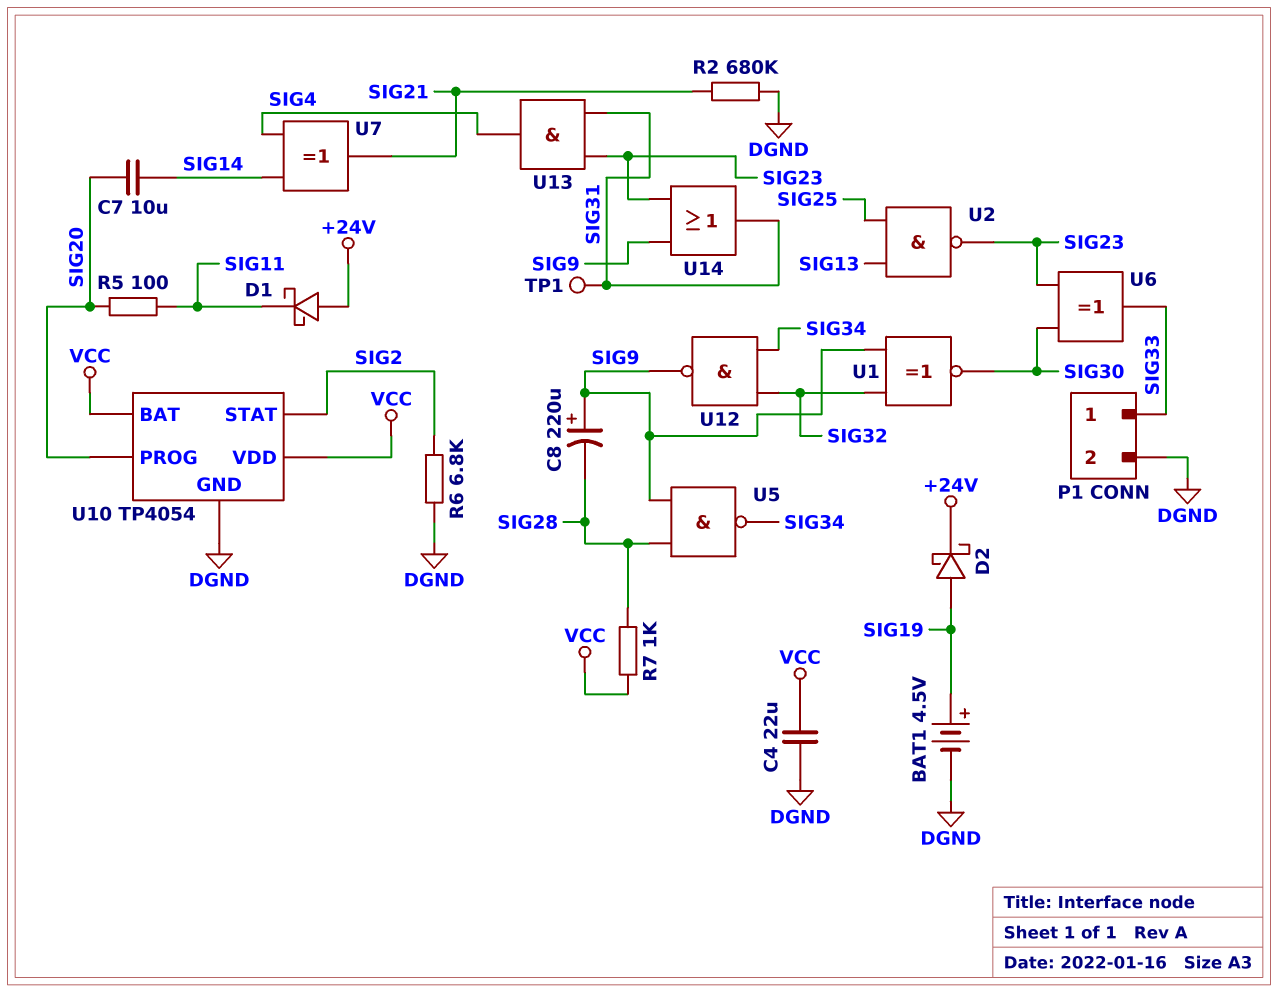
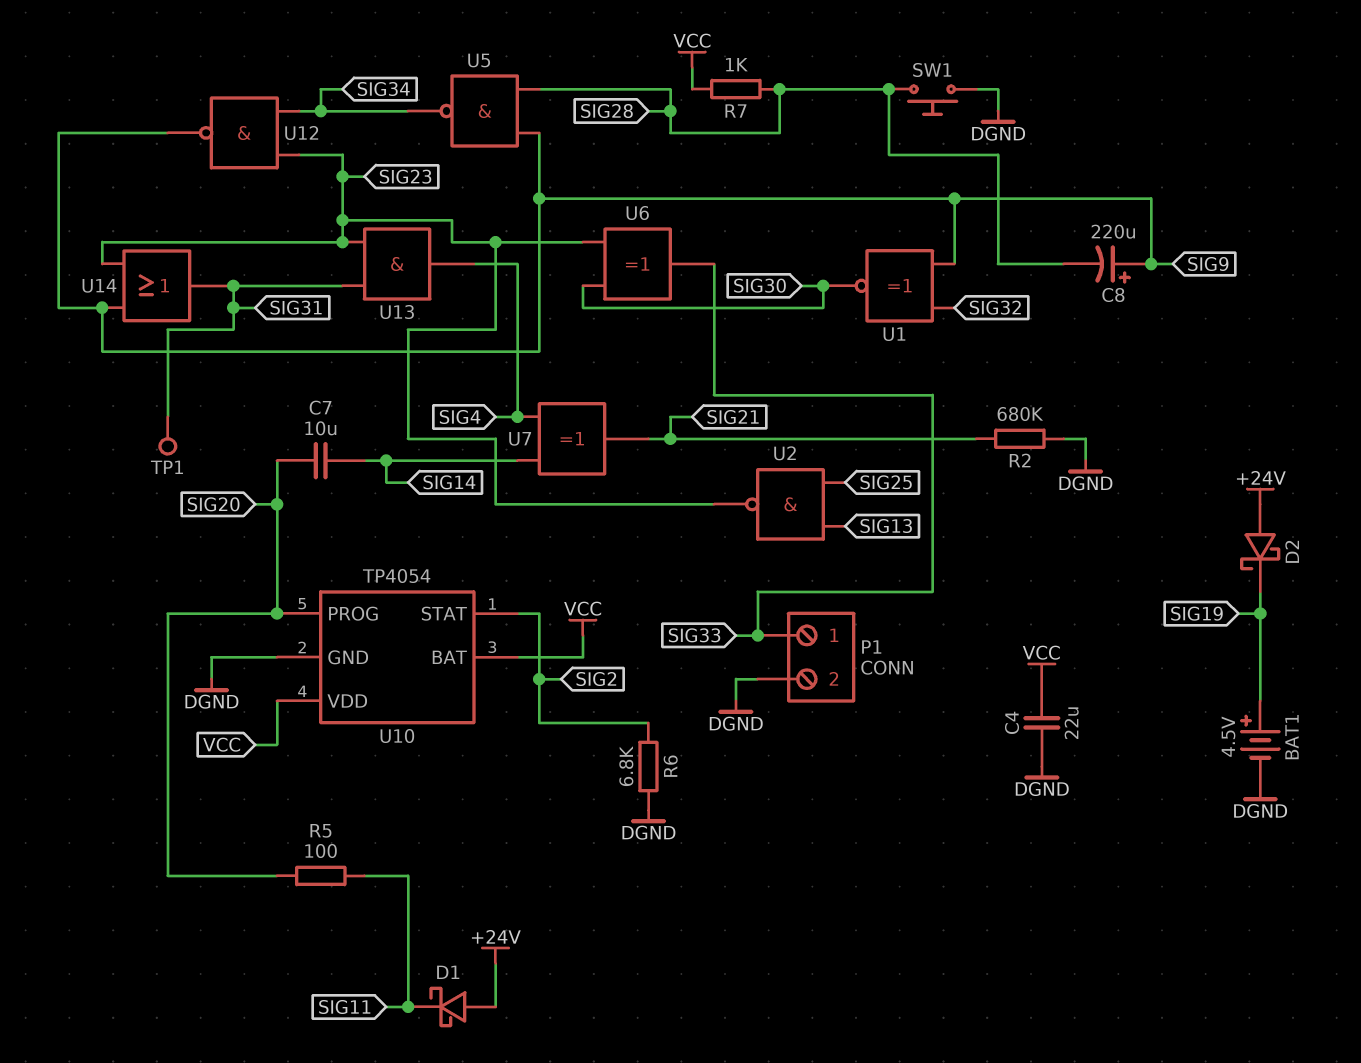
D2: schottky (A SIG19, K +24V) -> schottky (A +24V, K SIG19)
SW1: none -> button (DGND, SIG28)
U12: NAND (in SIG32, in SIG34, out SIG9) -> NAND (in SIG23, in SIG34, out SIG9)

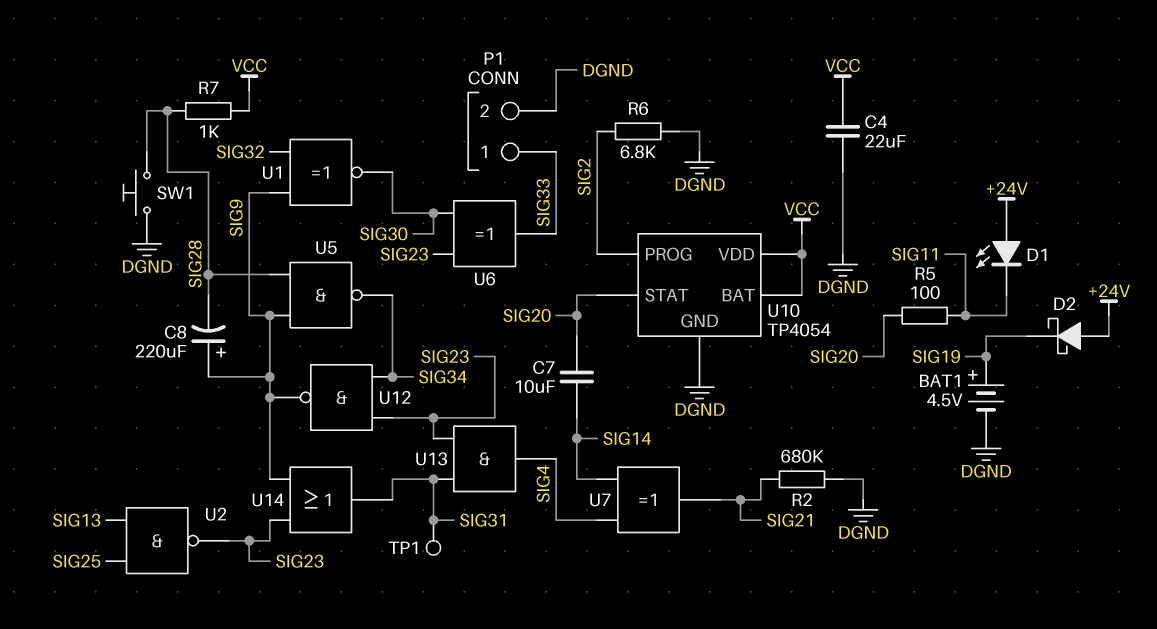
D1: schottky (A +24V, K SIG11) -> LED (A +24V, K SIG11)
U10 pin PROG: SIG20 -> SIG2
U10 pin STAT: SIG2 -> SIG20

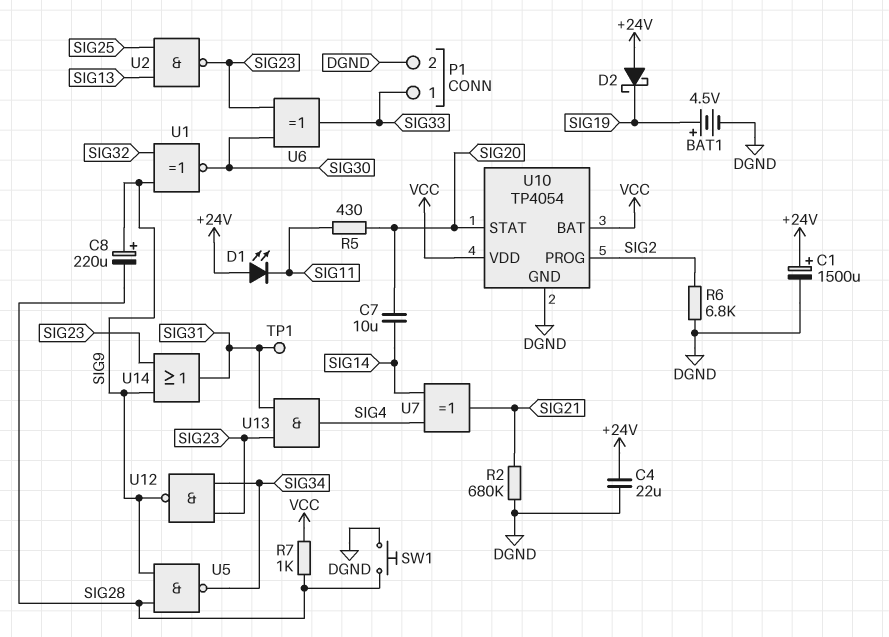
C1: none -> 1500uF (plus +24V, minus DGND)
C4: 22uF (DGND, VCC) -> 22uF (+24V, DGND)
R5: 100 (SIG11, SIG20) -> 430 (SIG11, SIG20)

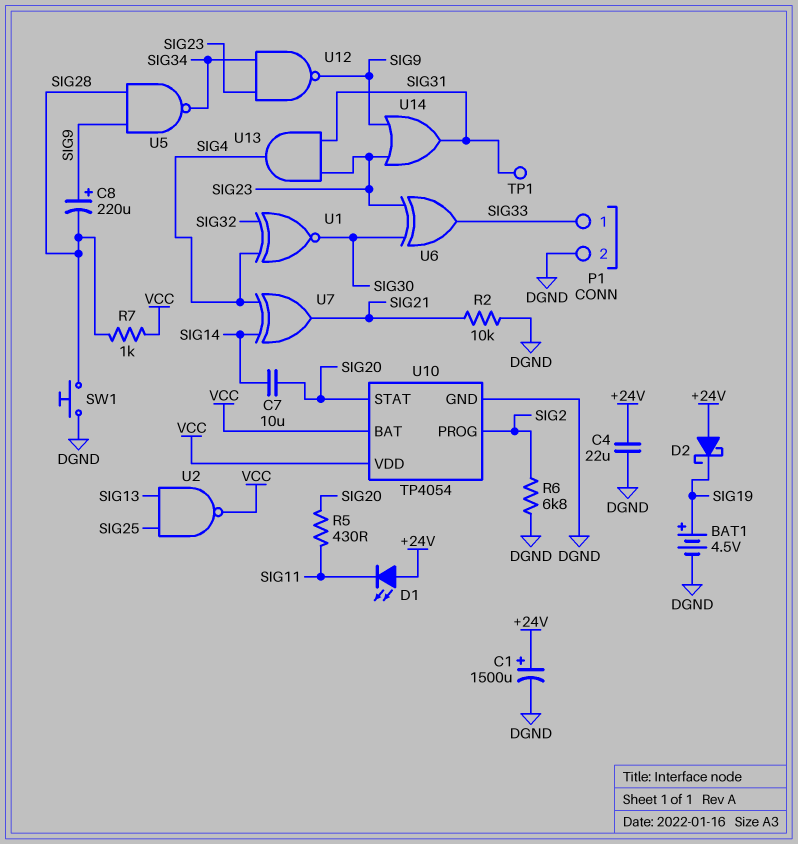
R2: 680k (DGND, SIG21) -> 10k (DGND, SIG21)
U1: XNOR (in SIG9, in SIG32, out SIG30) -> XNOR (in SIG4, in SIG32, out SIG30)
U2: NAND (in SIG13, in SIG25, out SIG23) -> NAND (in SIG13, in SIG25, out VCC)

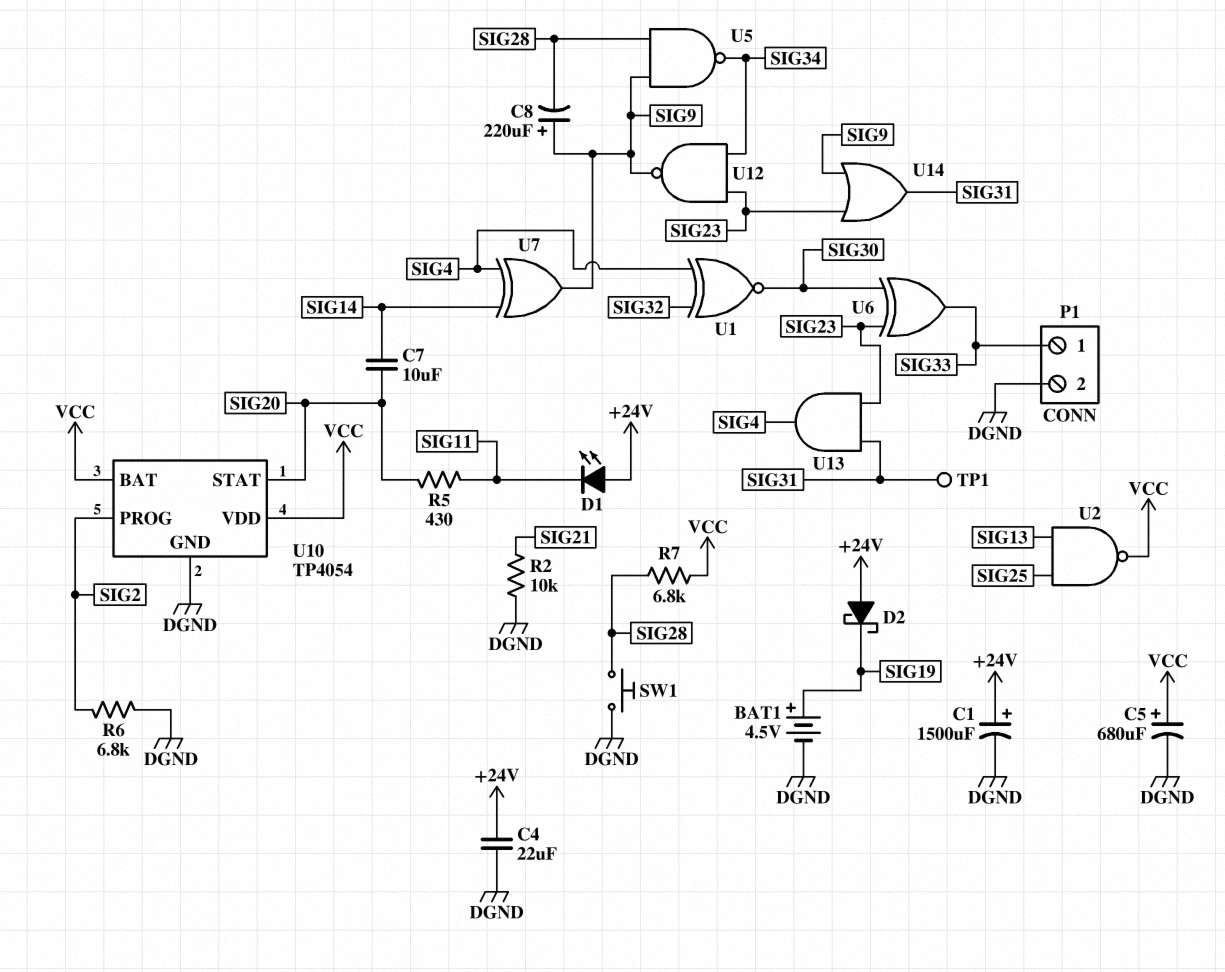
C5: none -> 680uF (plus VCC, minus DGND)
R7: 1k (SIG28, VCC) -> 6.8k (SIG28, VCC)
U7: XOR (in SIG4, in SIG14, out SIG21) -> XOR (in SIG4, in SIG14, out SIG9)

